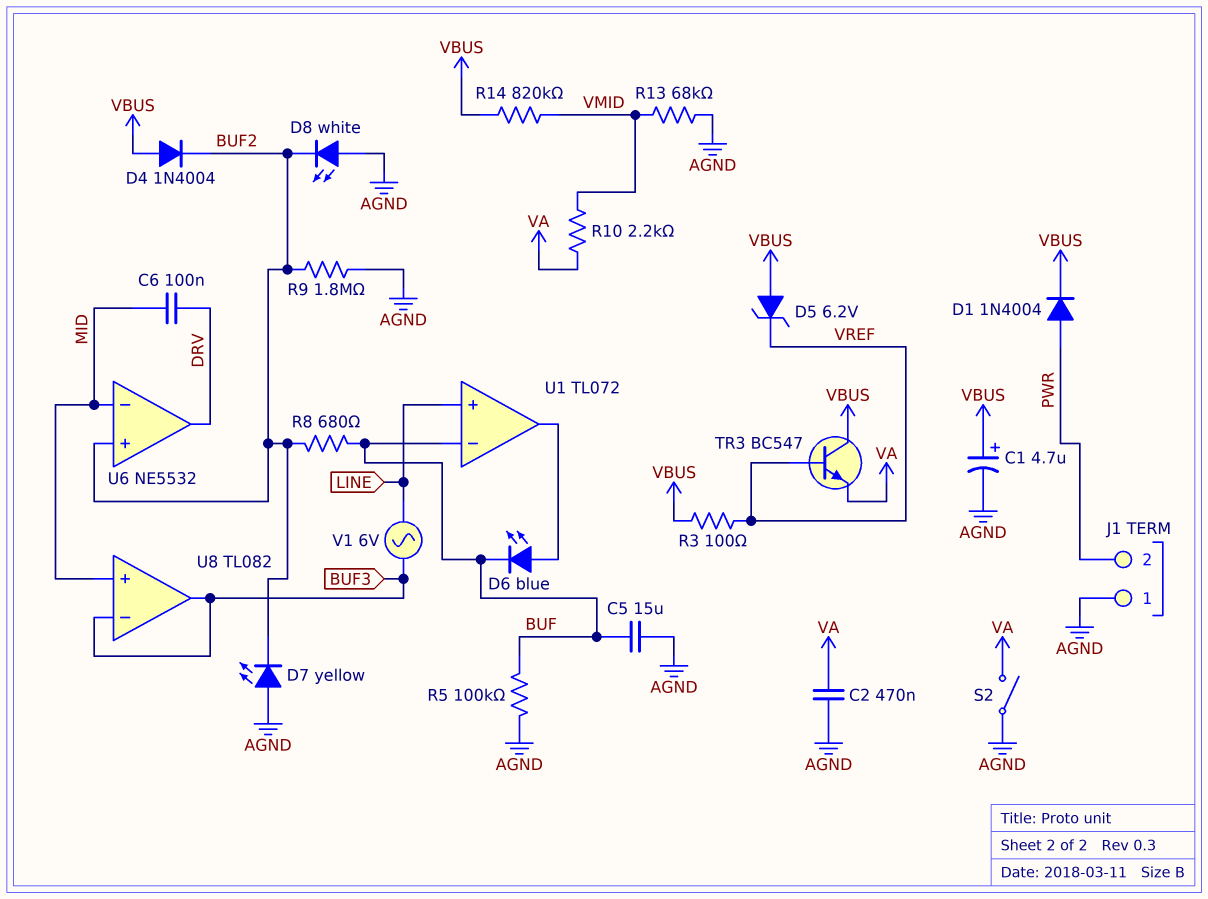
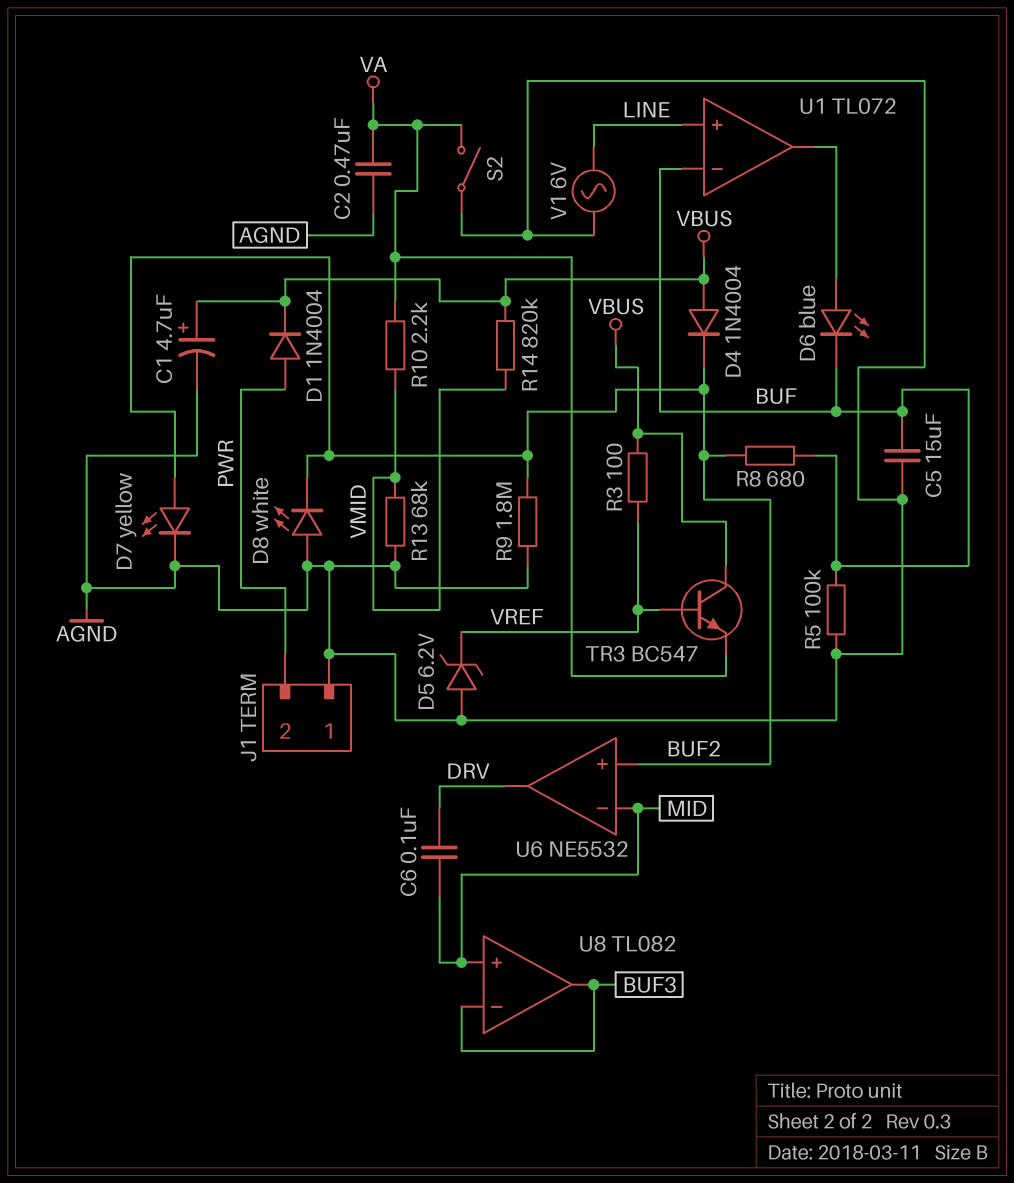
D5: zener 6.2V (A VBUS, K VREF) -> zener 6.2V (A AGND, K VREF)
D7: LED yellow (A AGND, K BUF2) -> LED yellow (A BUF2, K AGND)
V1: AC 6V (BUF3, LINE) -> AC 6V (AGND, LINE)

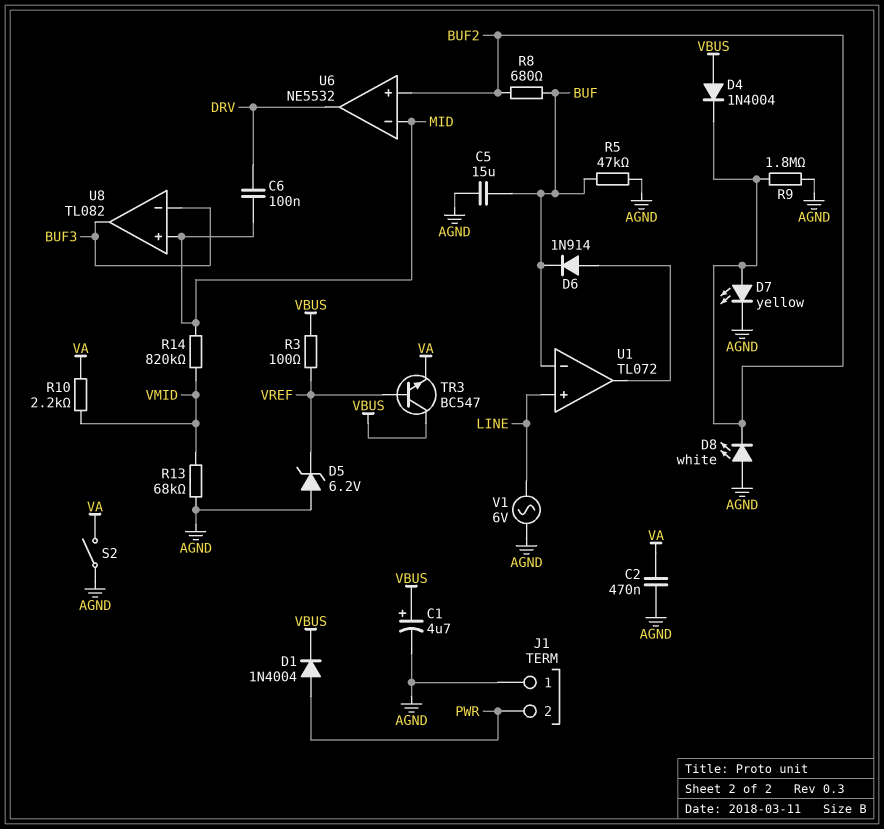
D6: LED blue (A U1/out, K BUF) -> diode 1N914 (A U1/out, K BUF)
R5: 100k (AGND, BUF) -> 47k (AGND, BUF)
R14: 820k (VBUS, VMID) -> 820k (MID, VMID)

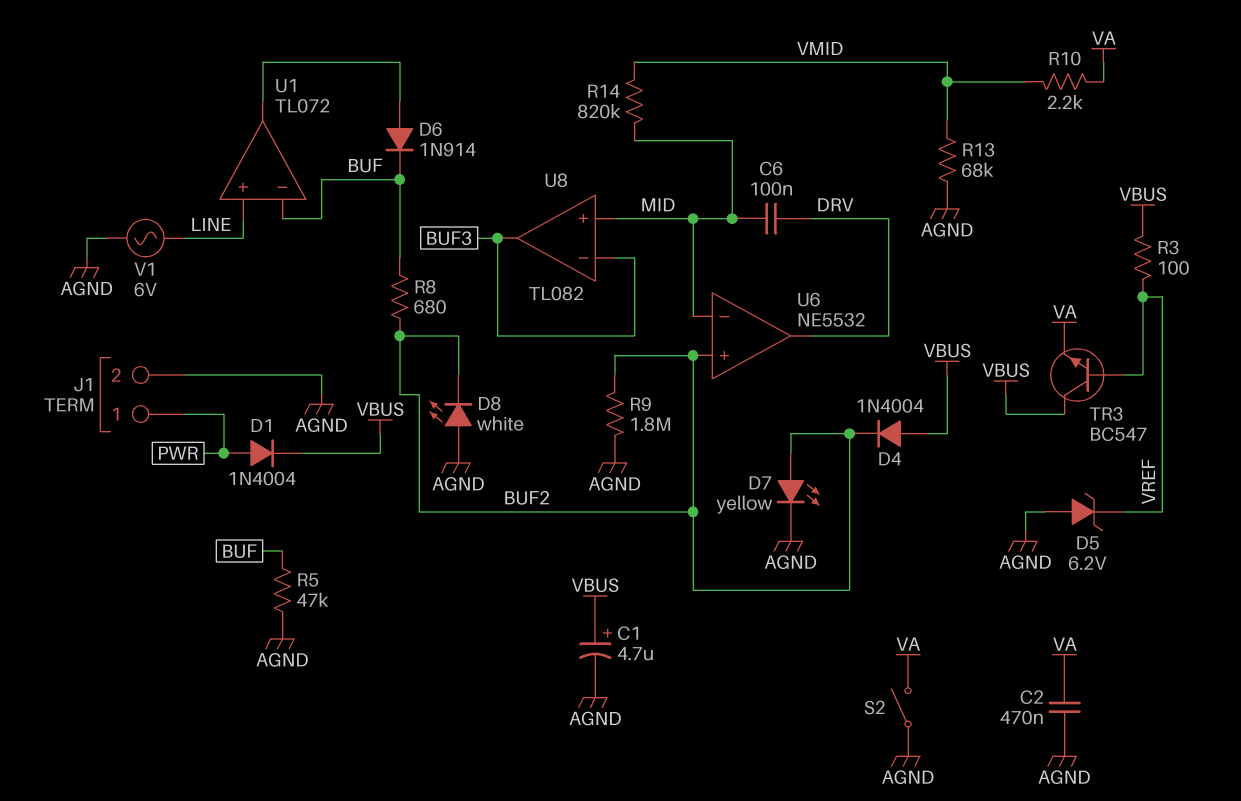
C5: 15uF (AGND, BUF) -> none
J1 pin 1: AGND -> PWR
J1 pin 2: PWR -> AGND

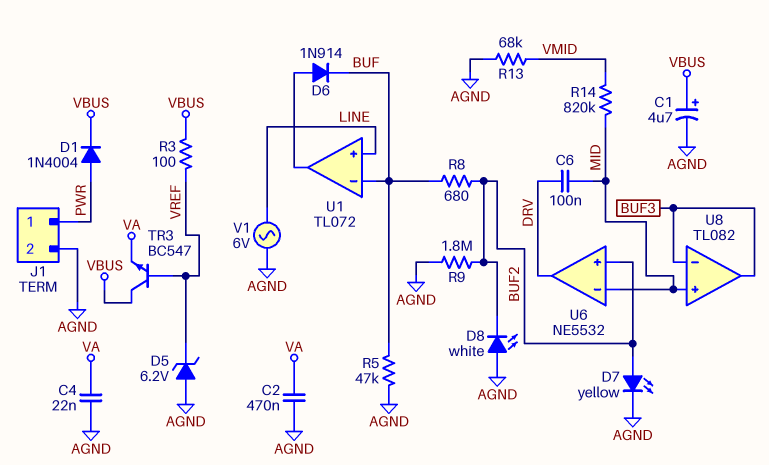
C4: none -> 22nF (AGND, VA)
D4: diode 1N4004 (A VBUS, K BUF2) -> none
R10: 2.2k (VA, VMID) -> none
S2: switch (AGND, VA) -> none

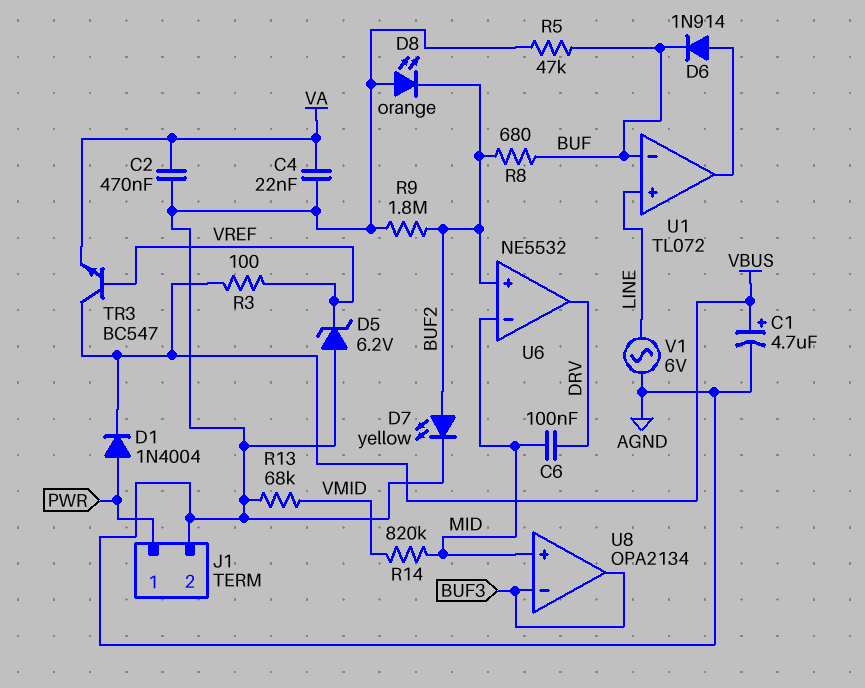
D8: LED white (A AGND, K BUF2) -> LED orange (A AGND, K BUF2)
U8: TL082 -> OPA2134

